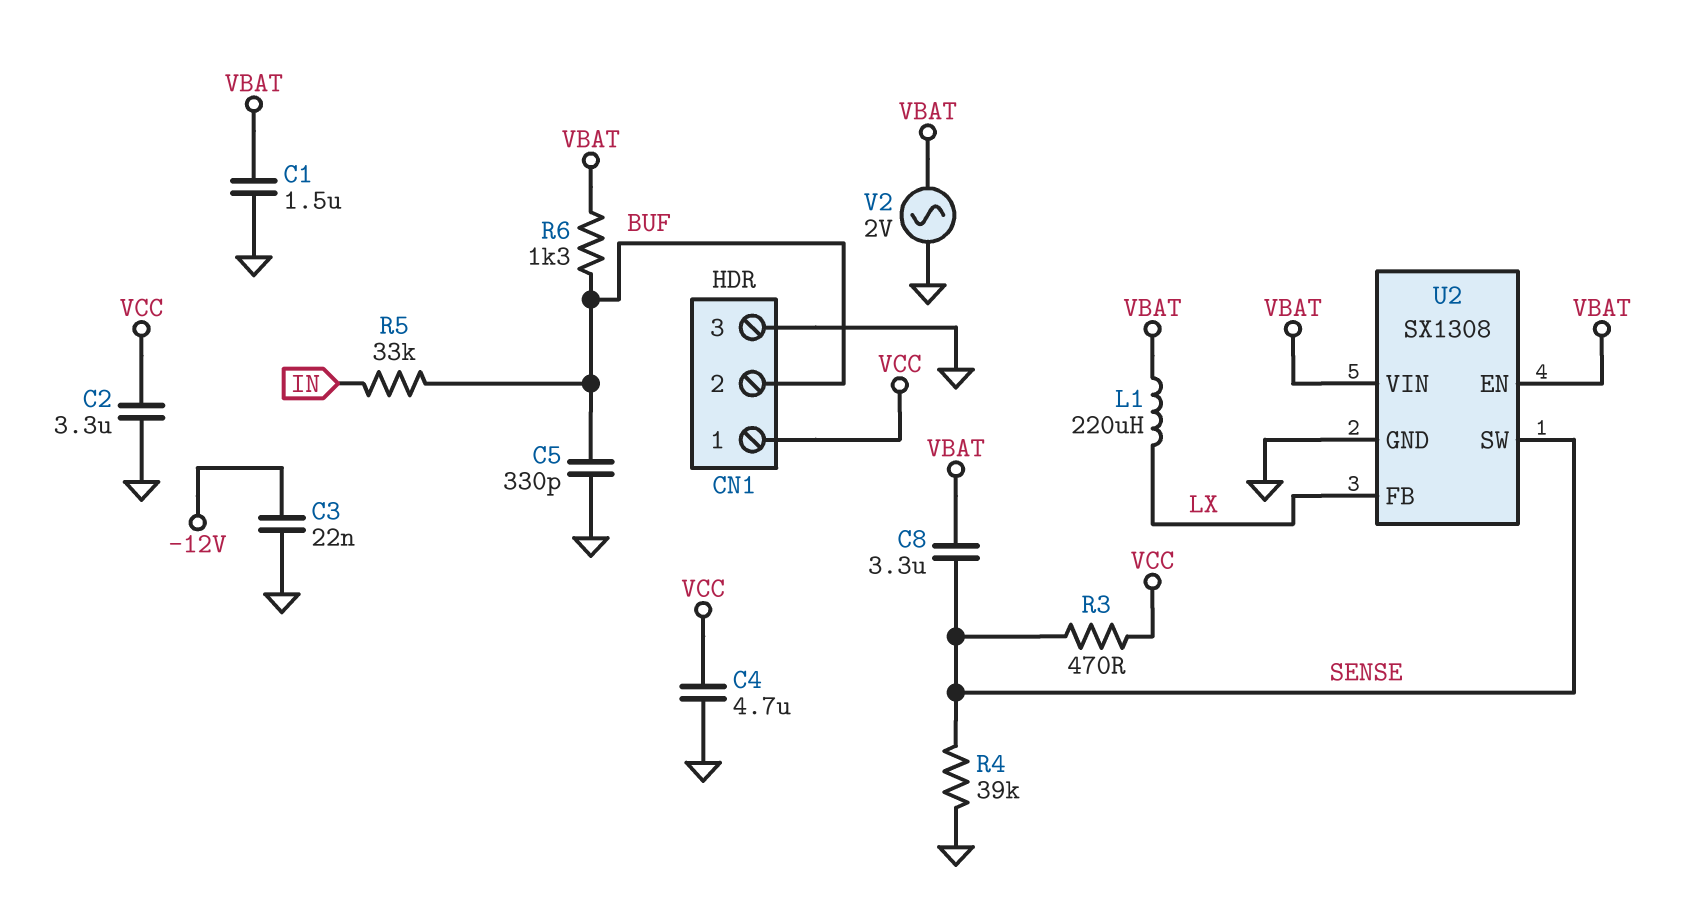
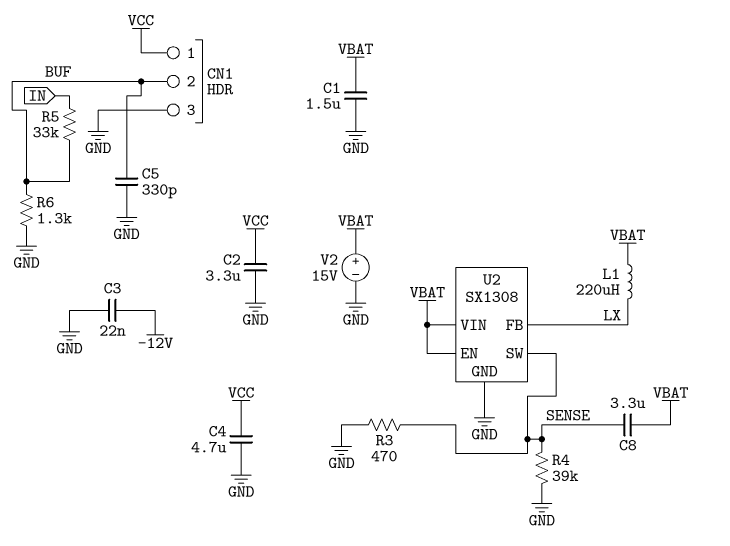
R3: 470 (SENSE, VCC) -> 470 (GND, SENSE)
R6: 1.3k (BUF, VBAT) -> 1.3k (BUF, GND)
V2: AC 2V (GND, VBAT) -> 15V (plus VBAT, minus GND)

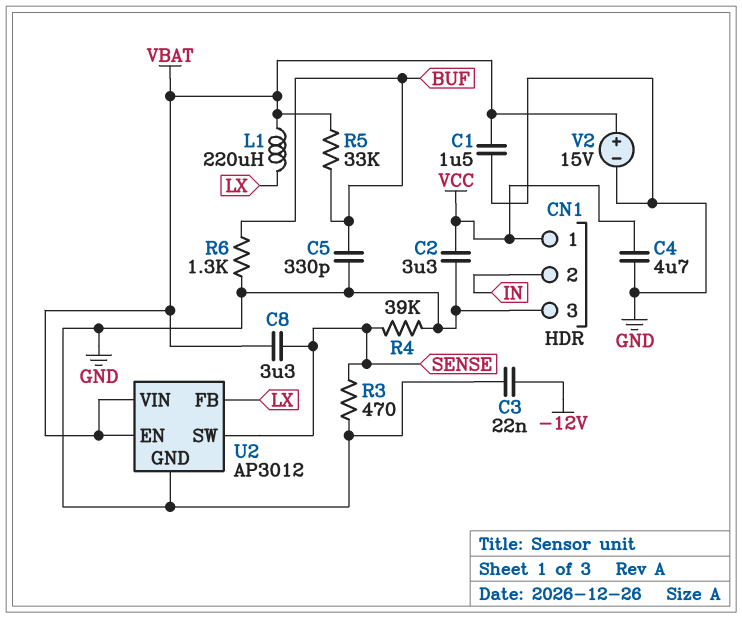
CN1 pin 2: BUF -> IN
R5: 33k (BUF, IN) -> 33k (BUF, VBAT)
U2: SX1308 -> AP3012

